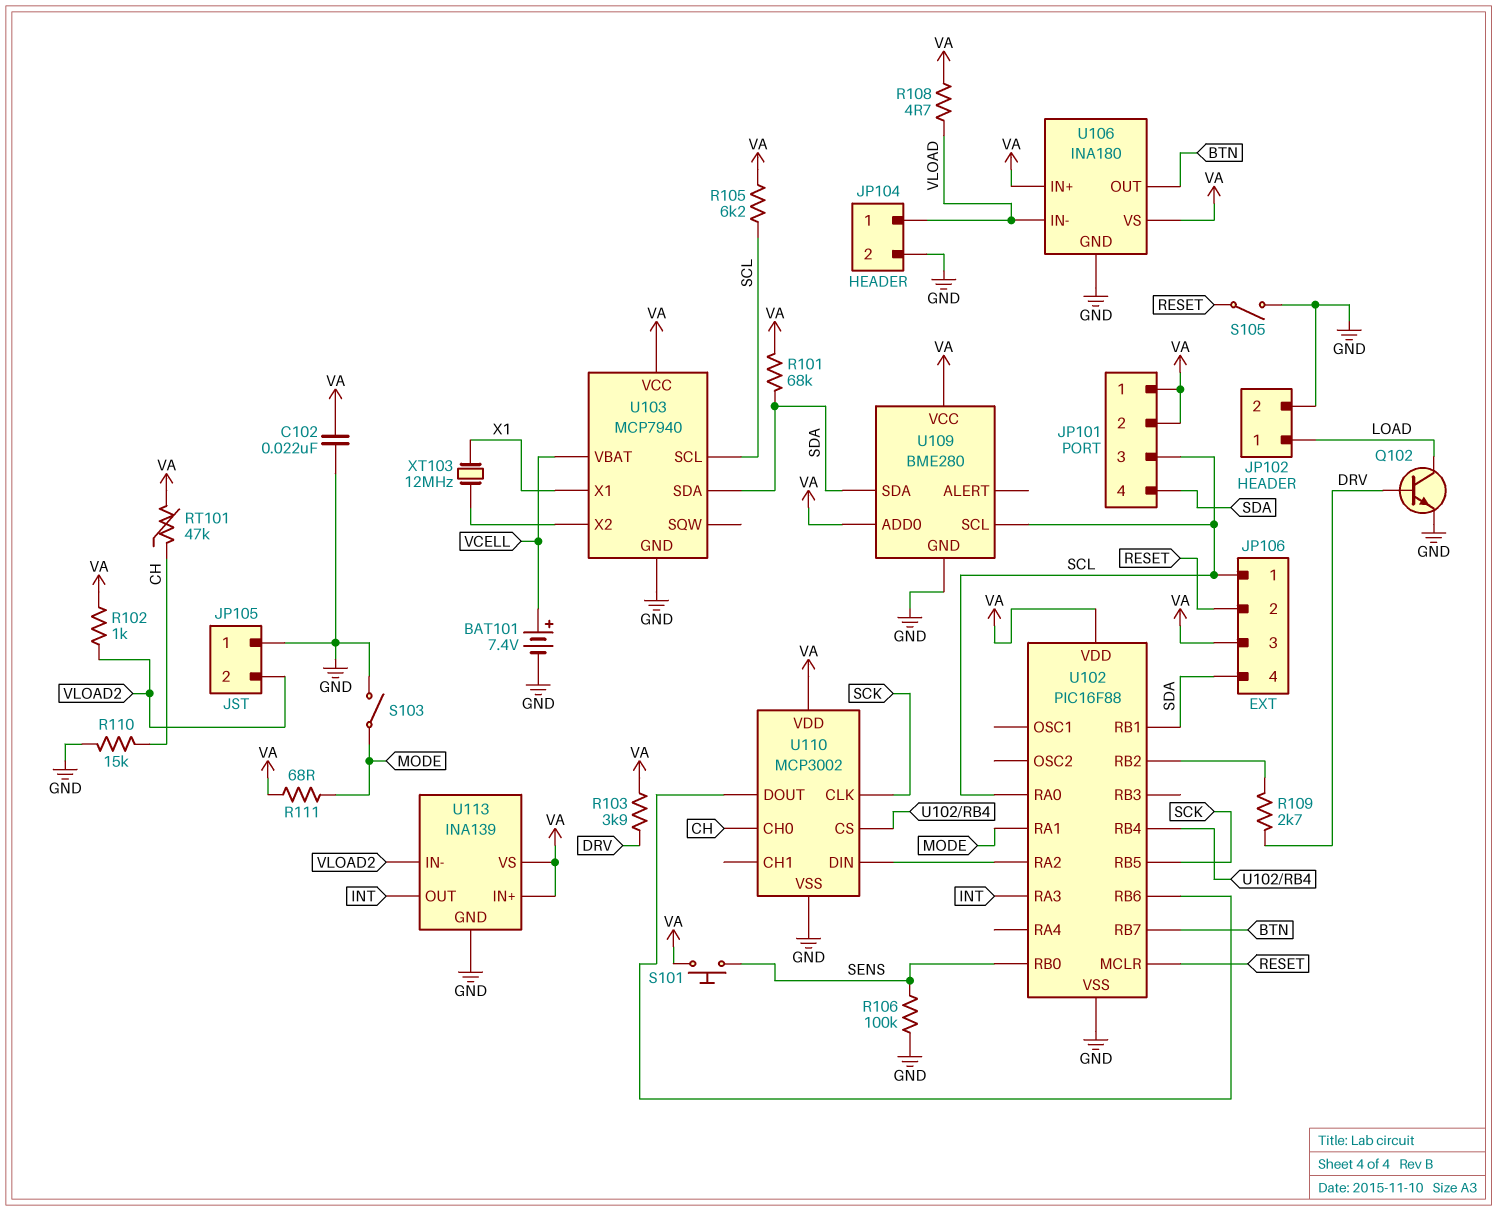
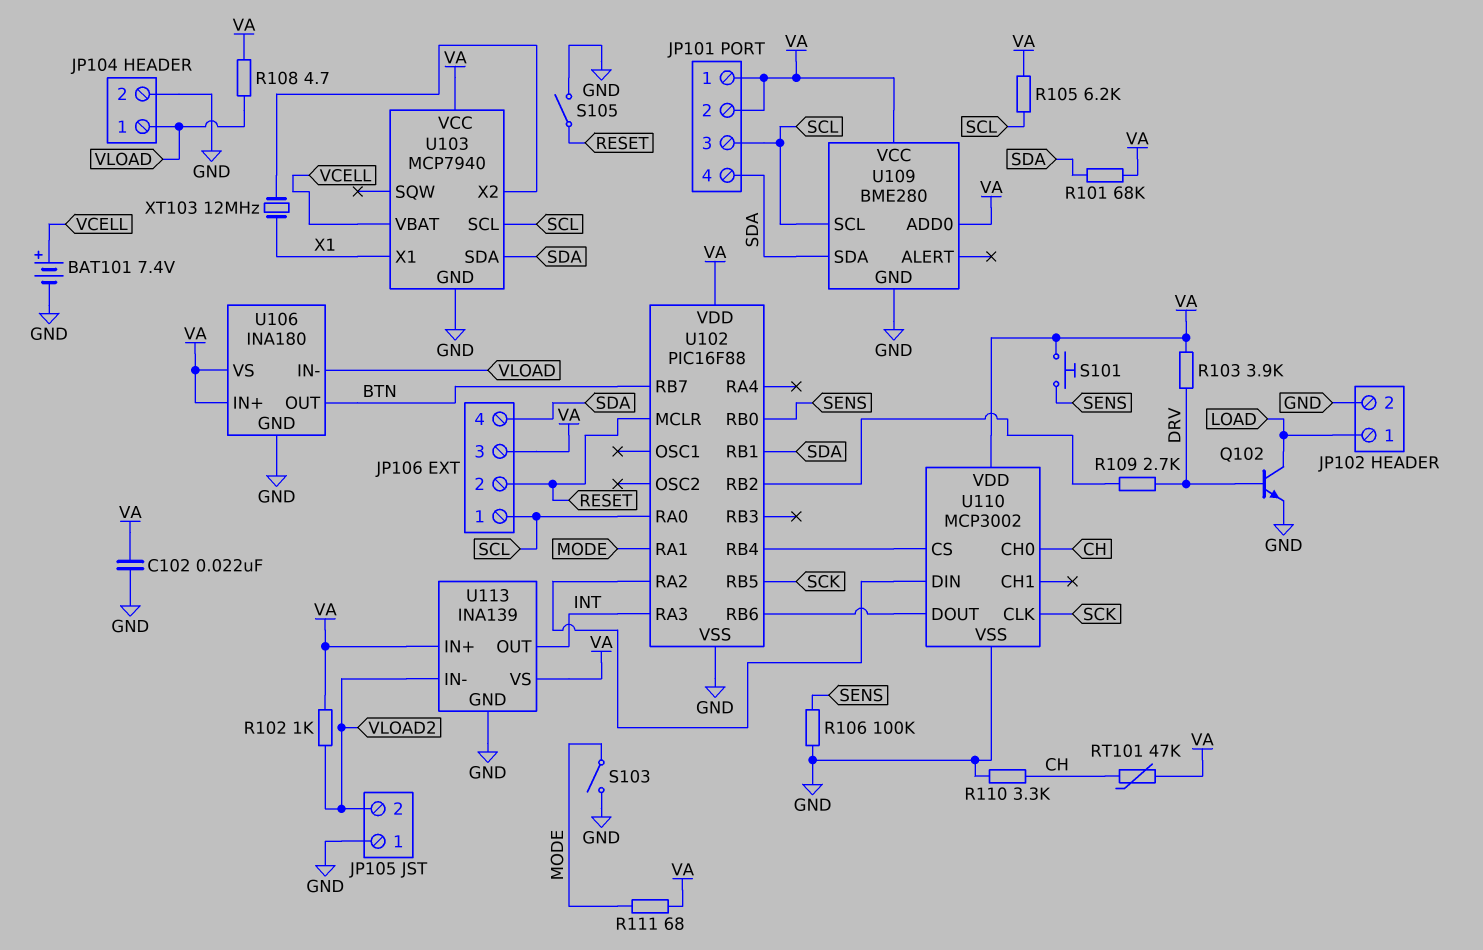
R110: 15k (CH, GND) -> 3.3k (CH, GND)

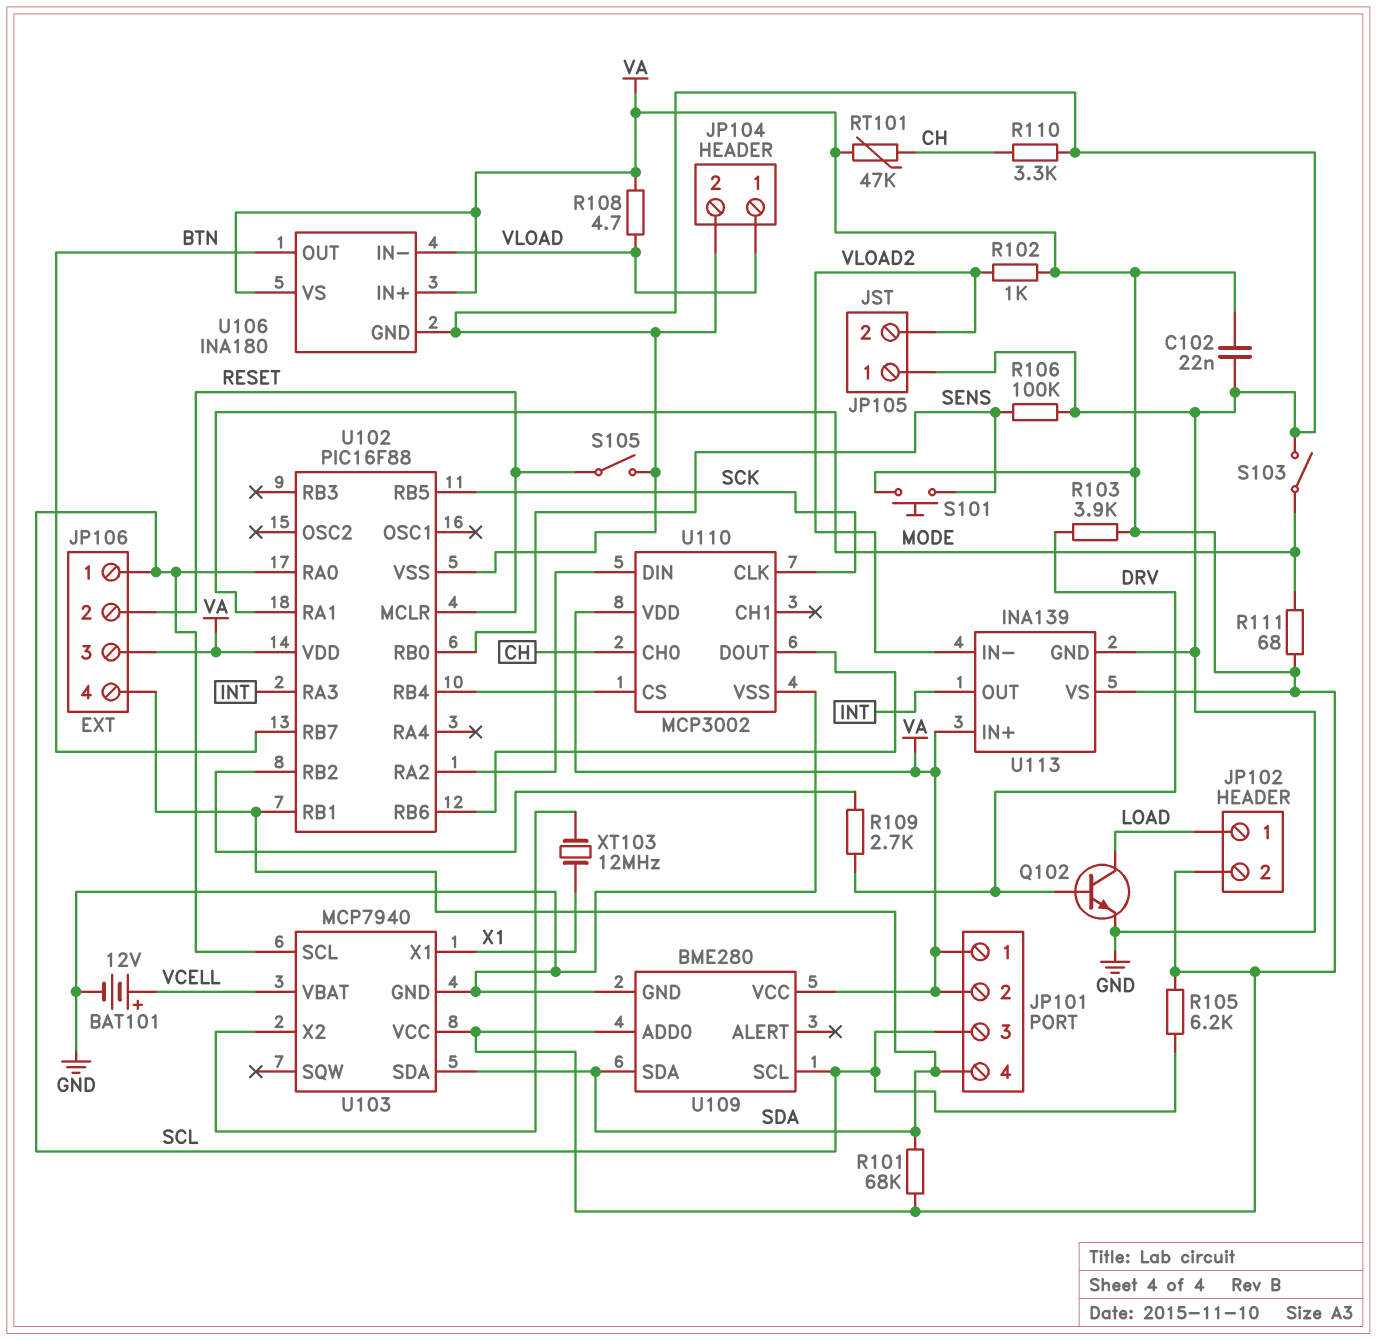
BAT101: 7.4V (plus VCELL, minus GND) -> 12V (plus VCELL, minus GND)
JP102 pin 2: GND -> VA

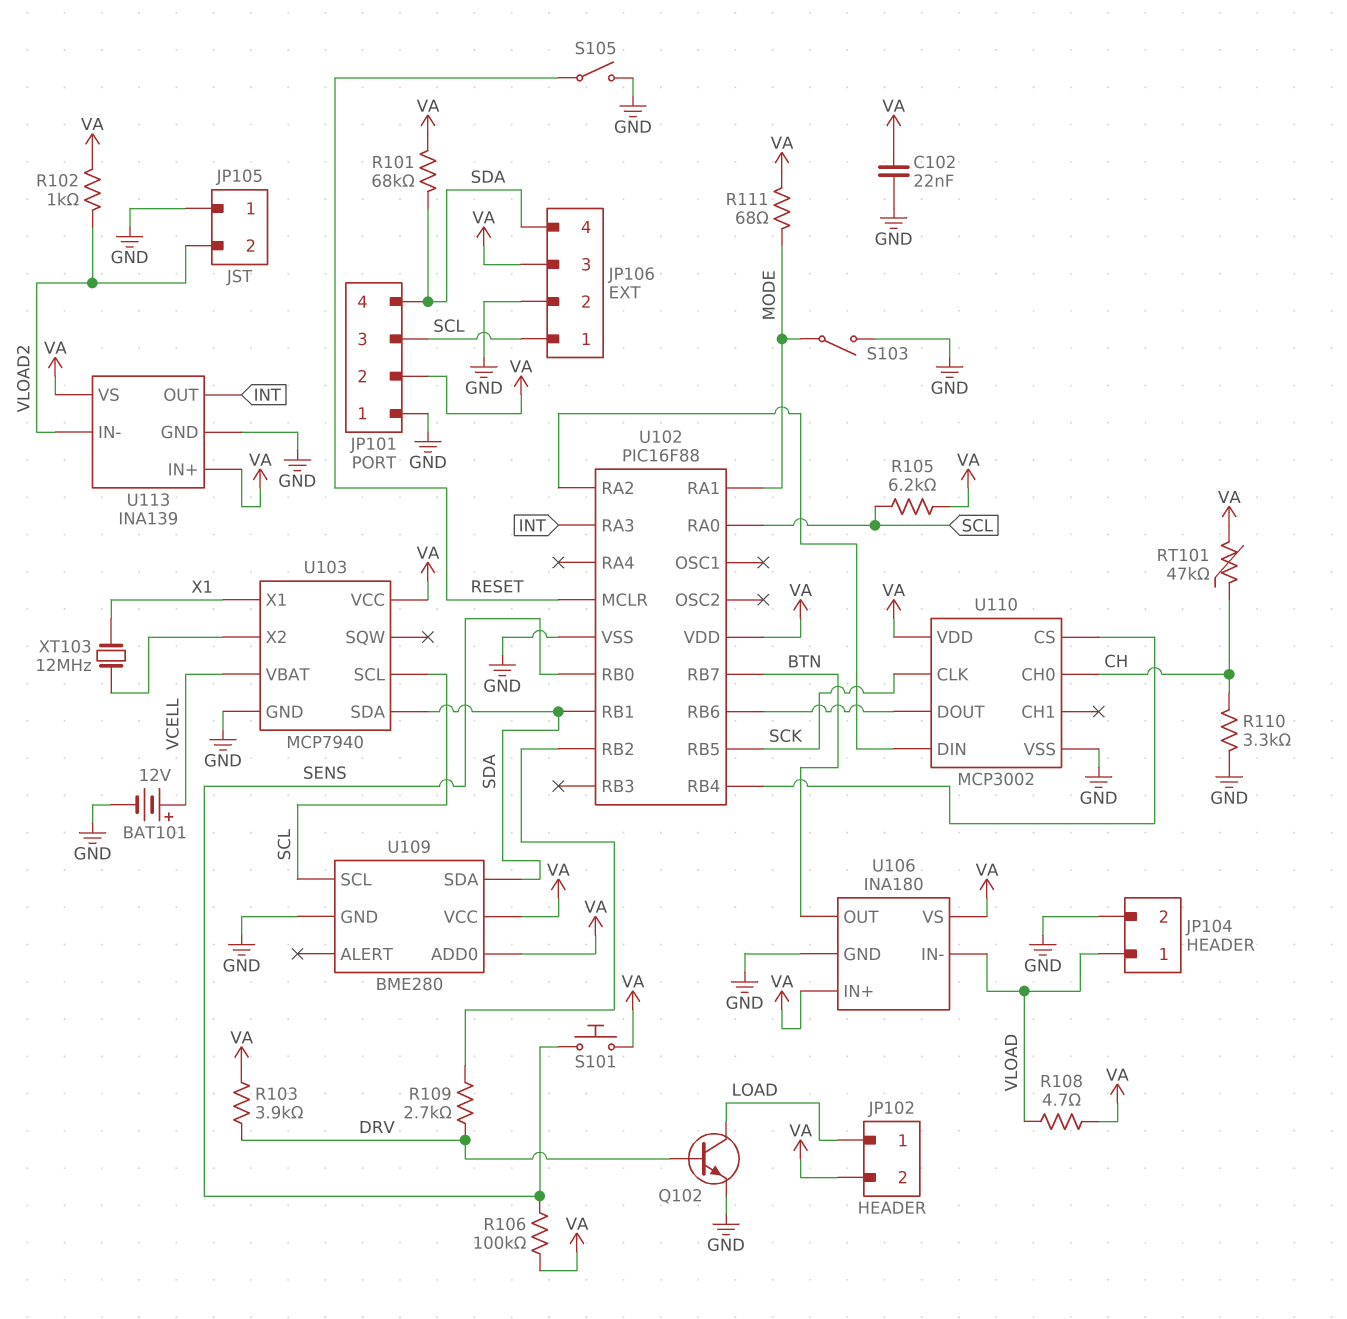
JP101 pin 1: VA -> GND
JP106 pin 2: RESET -> GND
R106: 100k (GND, SENS) -> 100k (SENS, VA)

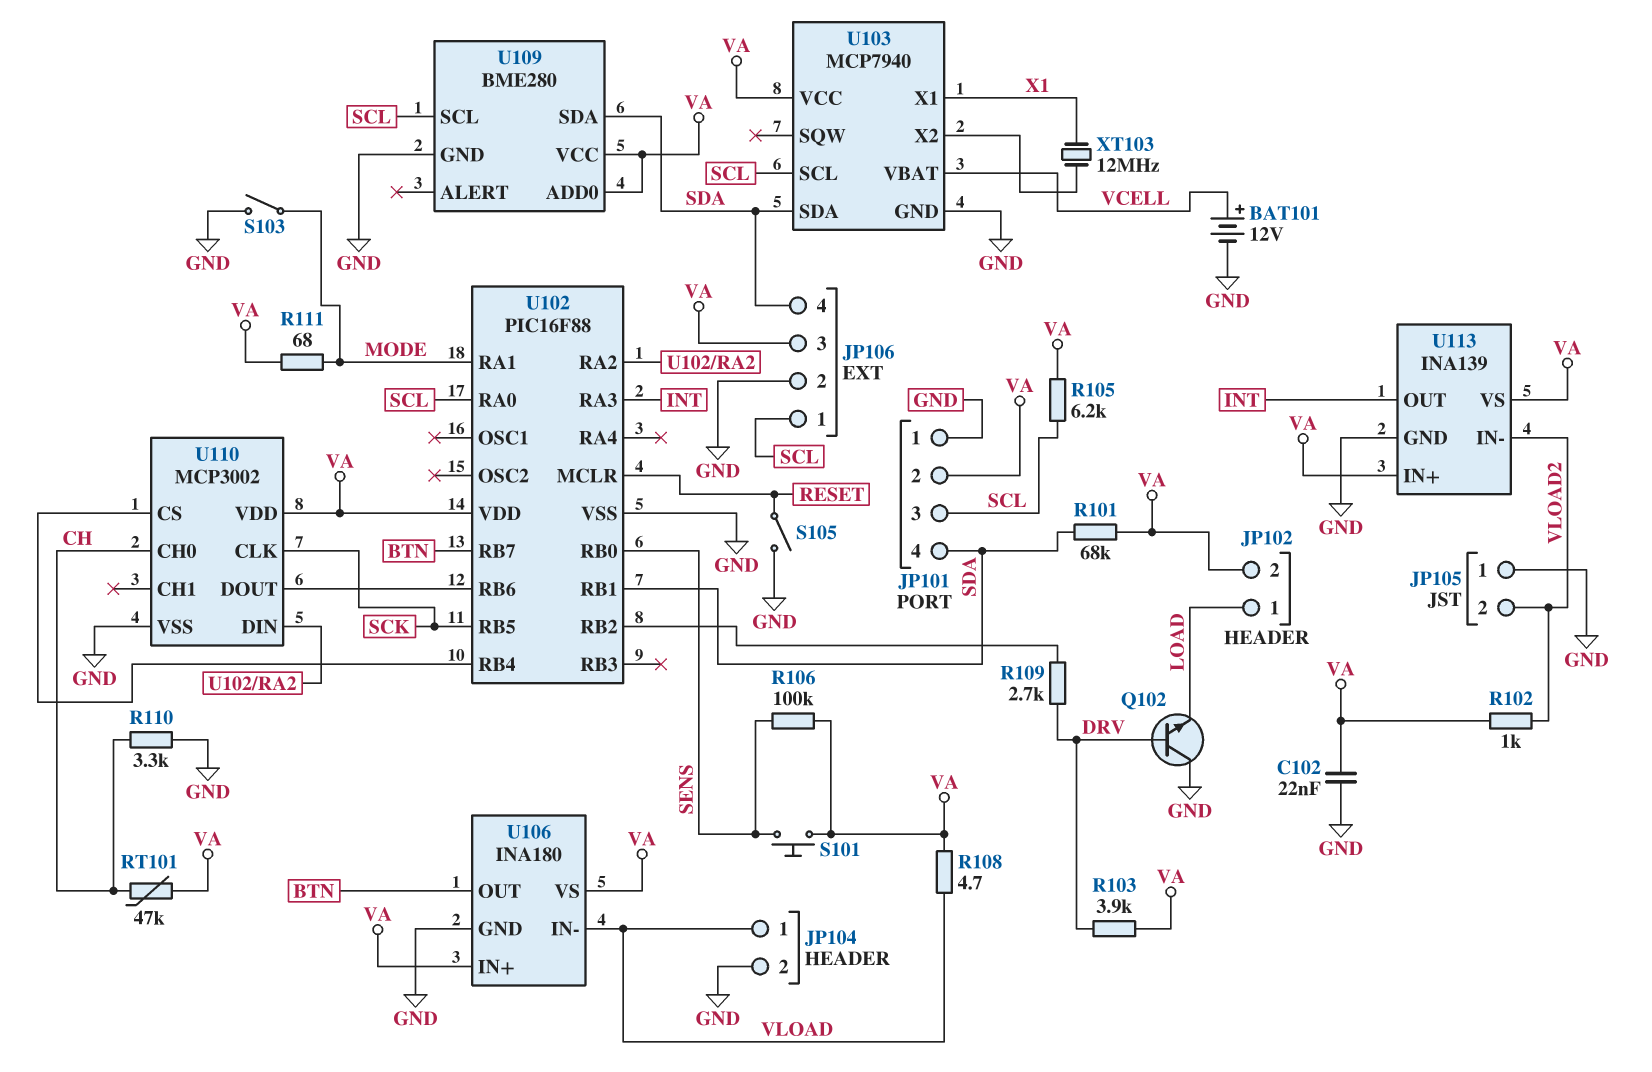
Q102: NPN (B DRV, C LOAD, E GND) -> NPN (B DRV, C GND, E LOAD)

